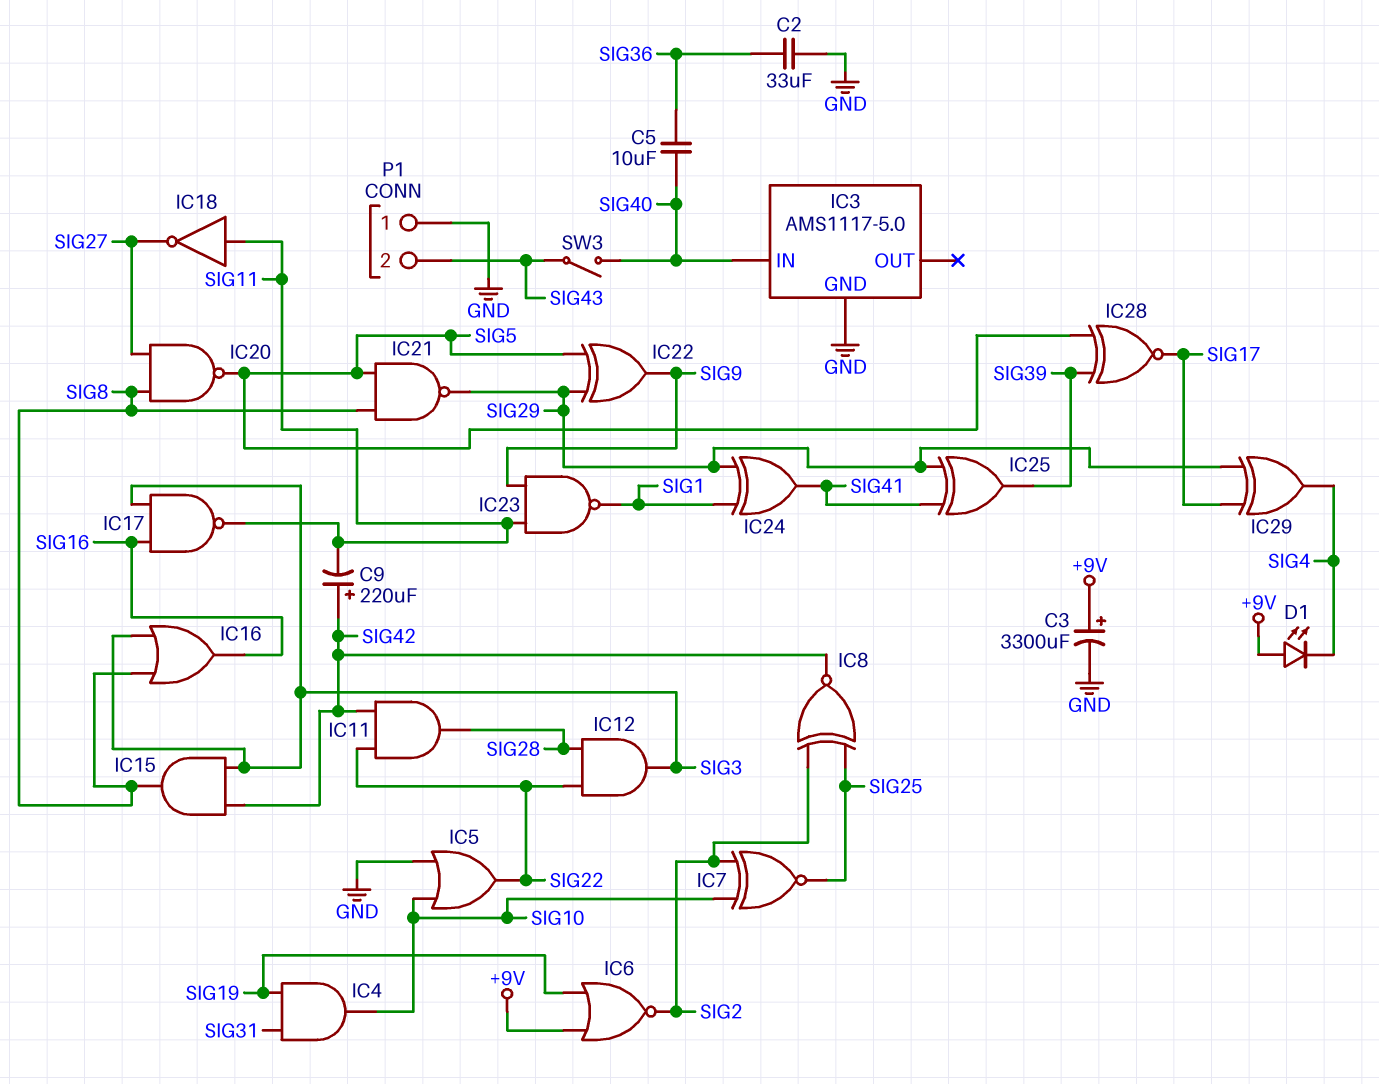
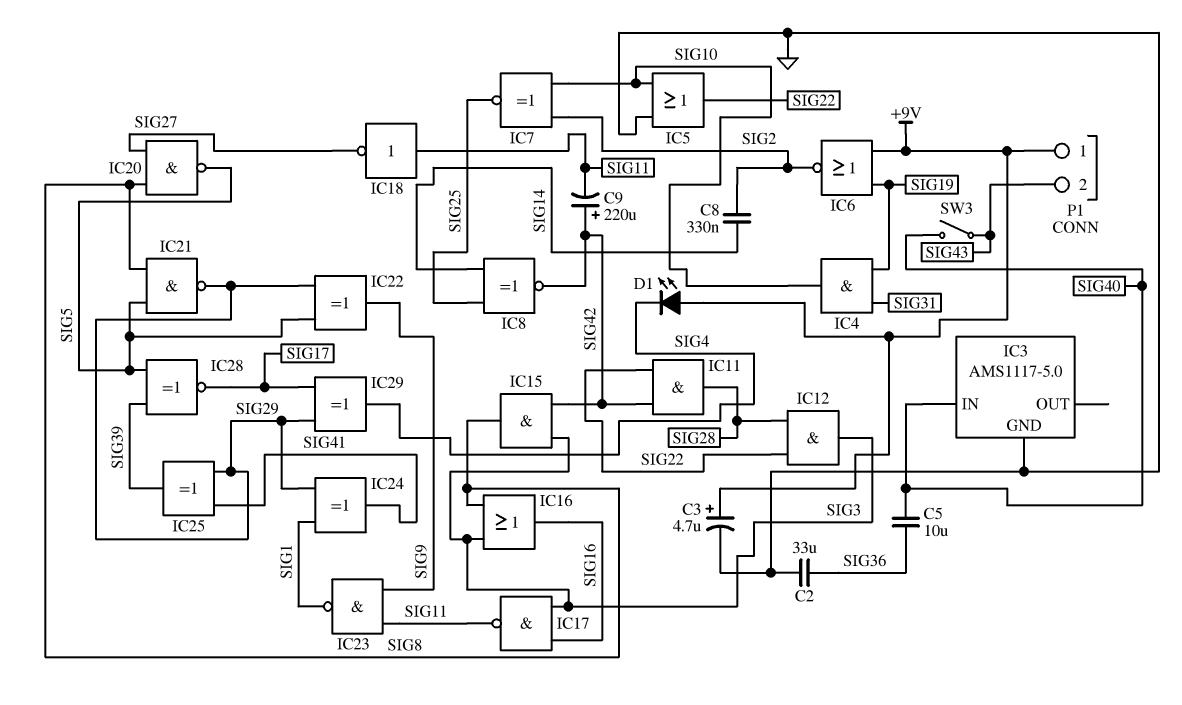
C3: 3300uF (plus +9V, minus GND) -> 4.7uF (plus +9V, minus GND)
C8: none -> 330nF (SIG2, SIG14)
IC8: XNOR (in SIG2, in SIG25, out SIG42) -> XNOR (in SIG14, in SIG25, out SIG42)
P1 pin 1: GND -> +9V

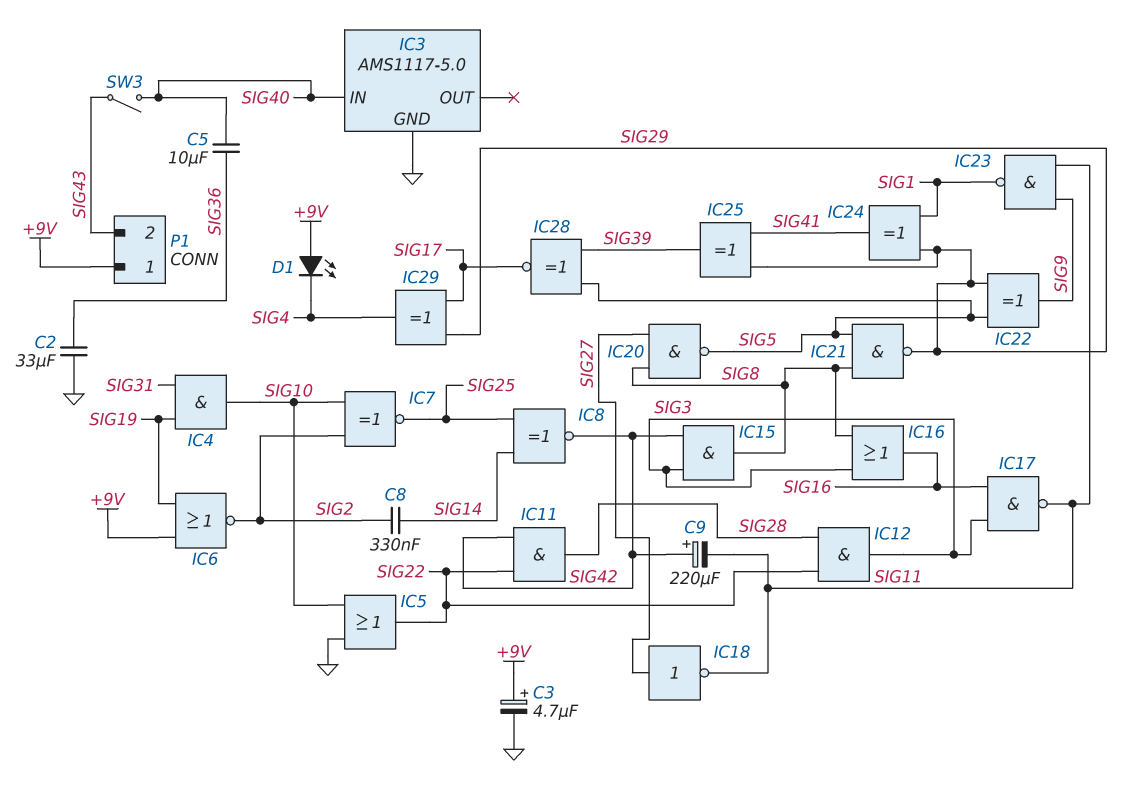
IC18: NOT (in SIG11, out SIG27) -> NOT (in SIG27, out SIG11)

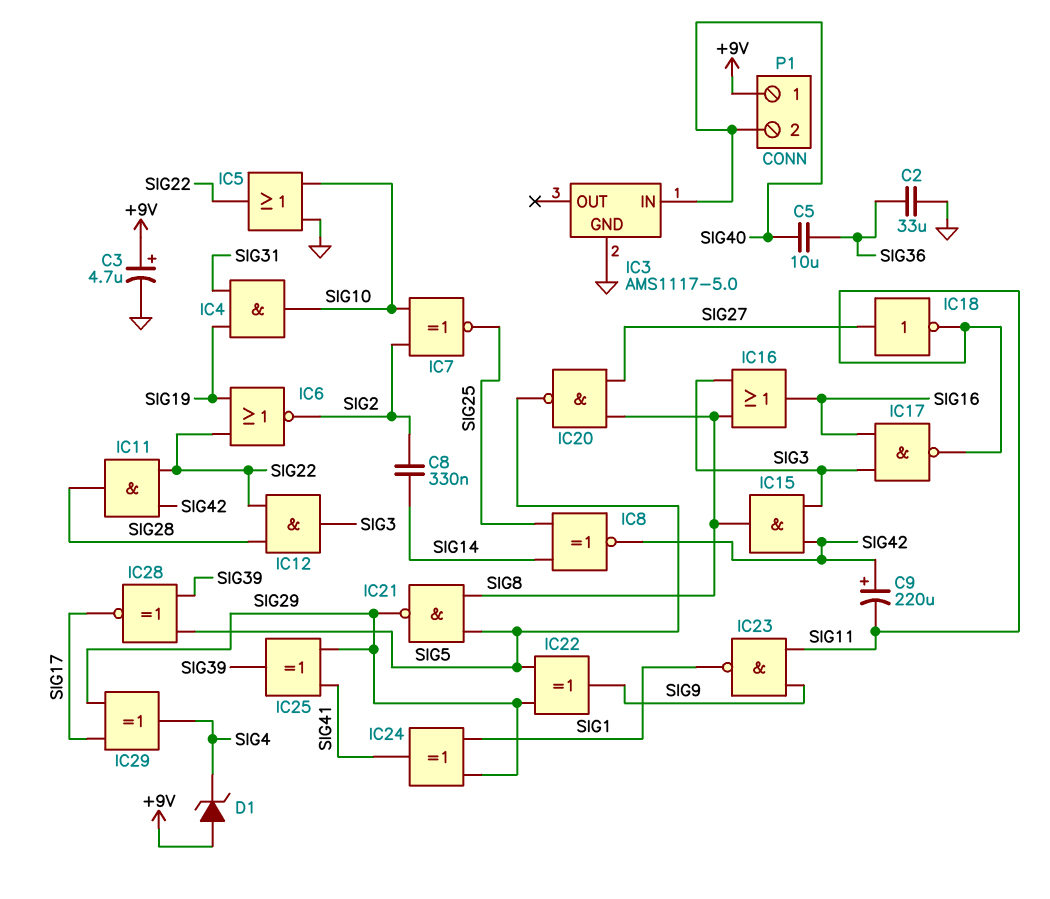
D1: LED (A +9V, K SIG4) -> zener (A +9V, K SIG4)
IC6: NOR (in +9V, in SIG19, out SIG2) -> NOR (in SIG19, in SIG22, out SIG2)
P1 pin 2: SIG43 -> SIG40
SW3: switch (SIG40, SIG43) -> none

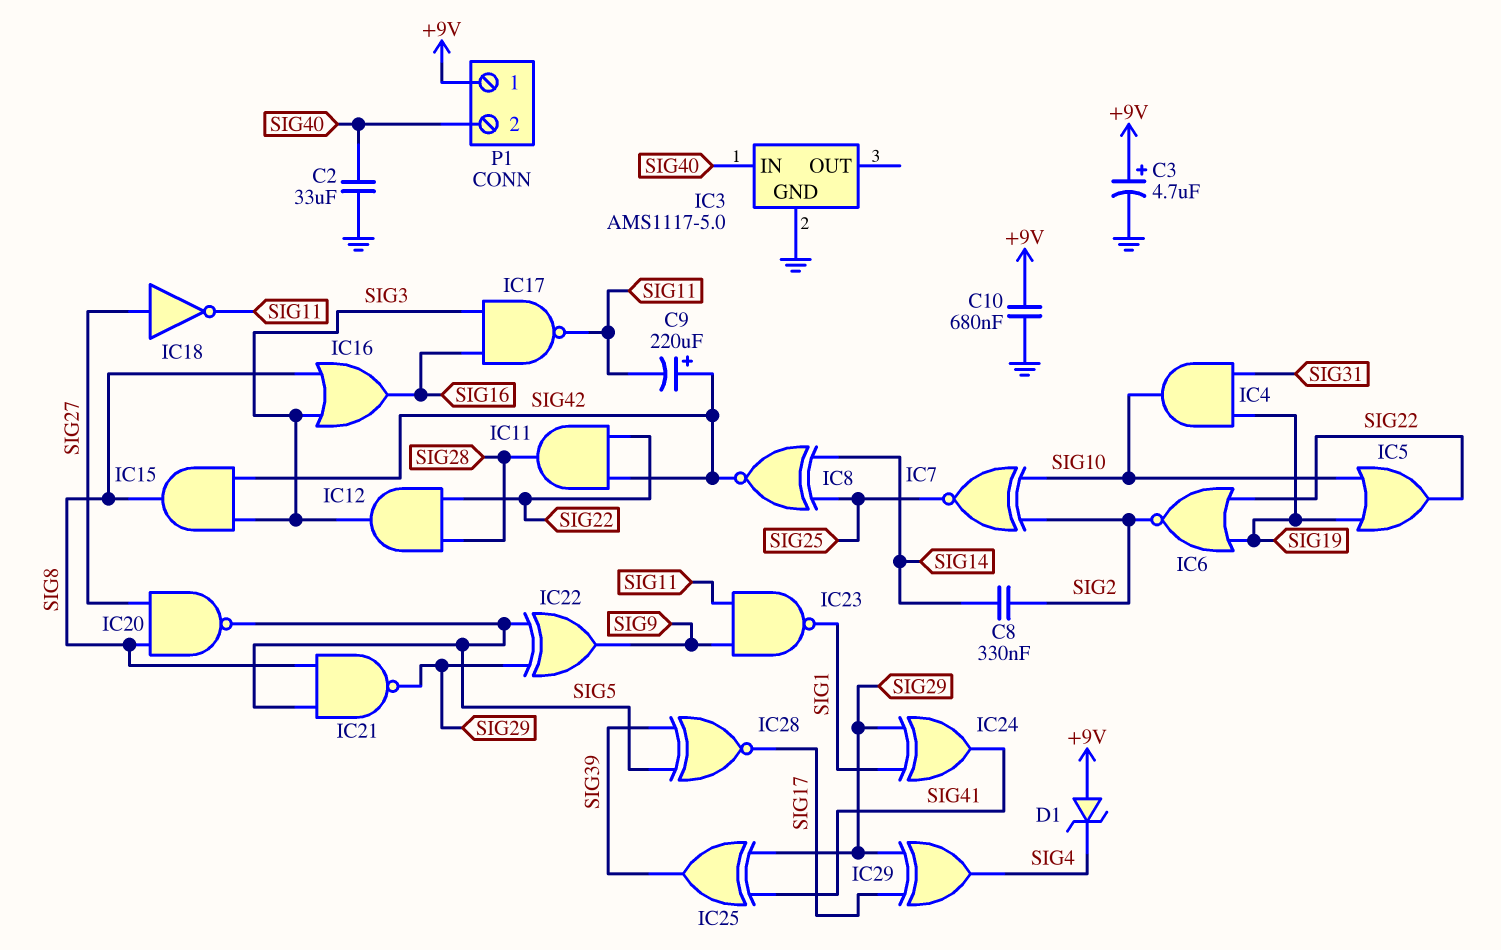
C2: 33uF (GND, SIG36) -> 33uF (GND, SIG40)
C5: 10uF (SIG36, SIG40) -> none
C10: none -> 680nF (+9V, GND)
IC5: OR (in GND, in SIG10, out SIG22) -> OR (in SIG10, in SIG19, out SIG22)

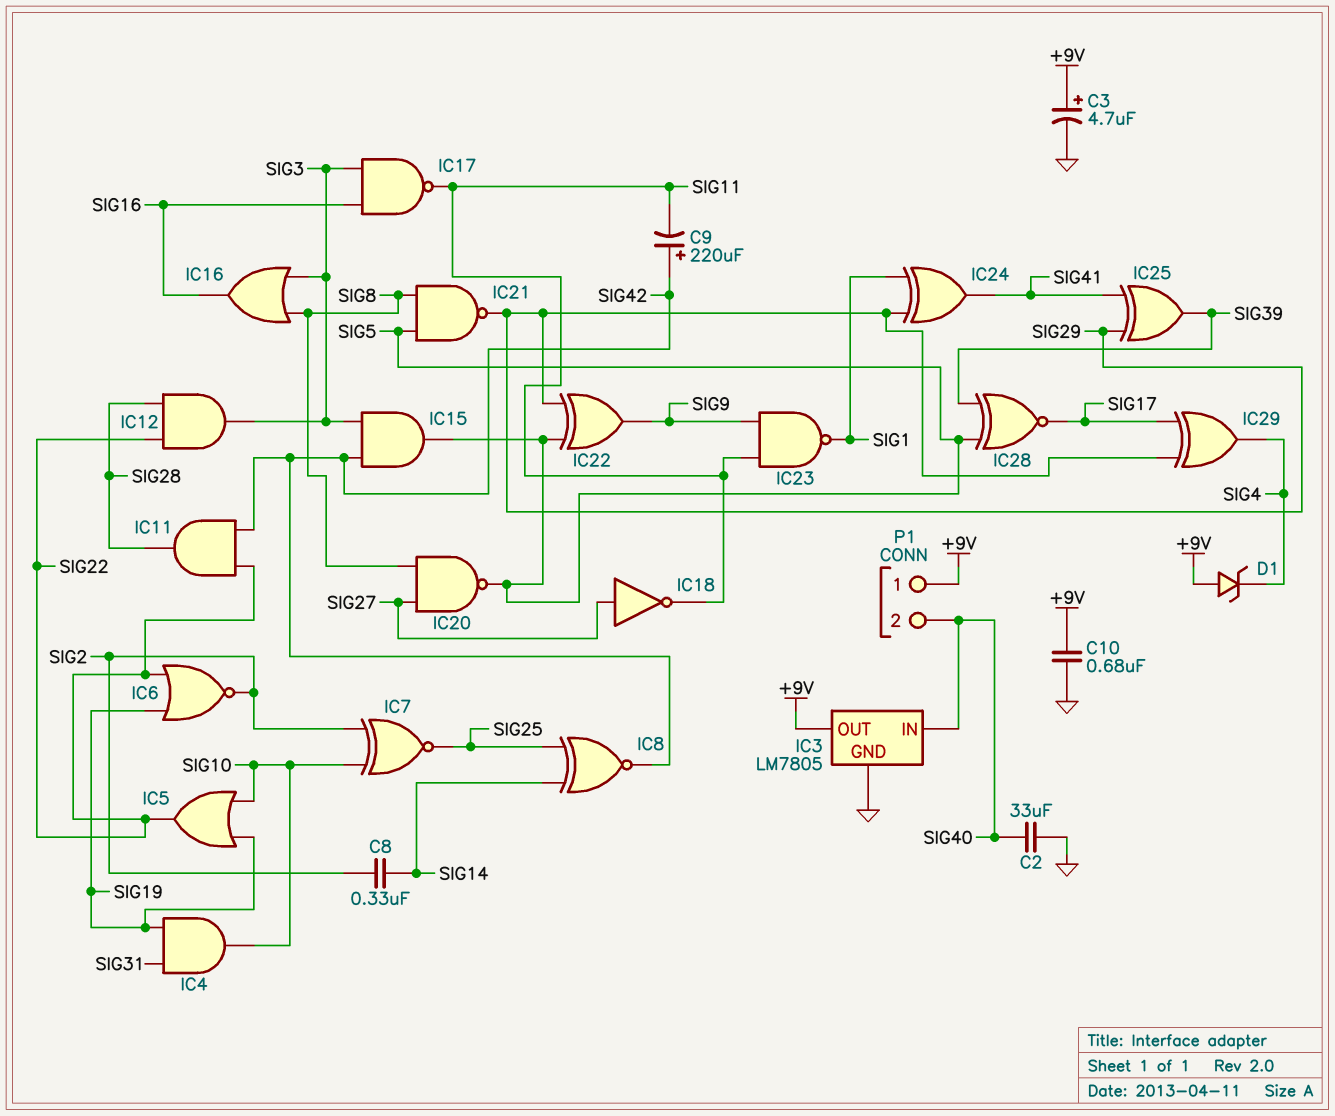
IC3: AMS1117-5.0 -> LM7805
IC3 pin OUT: none -> +9V
IC15: AND (in SIG3, in SIG42, out SIG8) -> AND (in SIG3, in SIG42, out SIG5)

